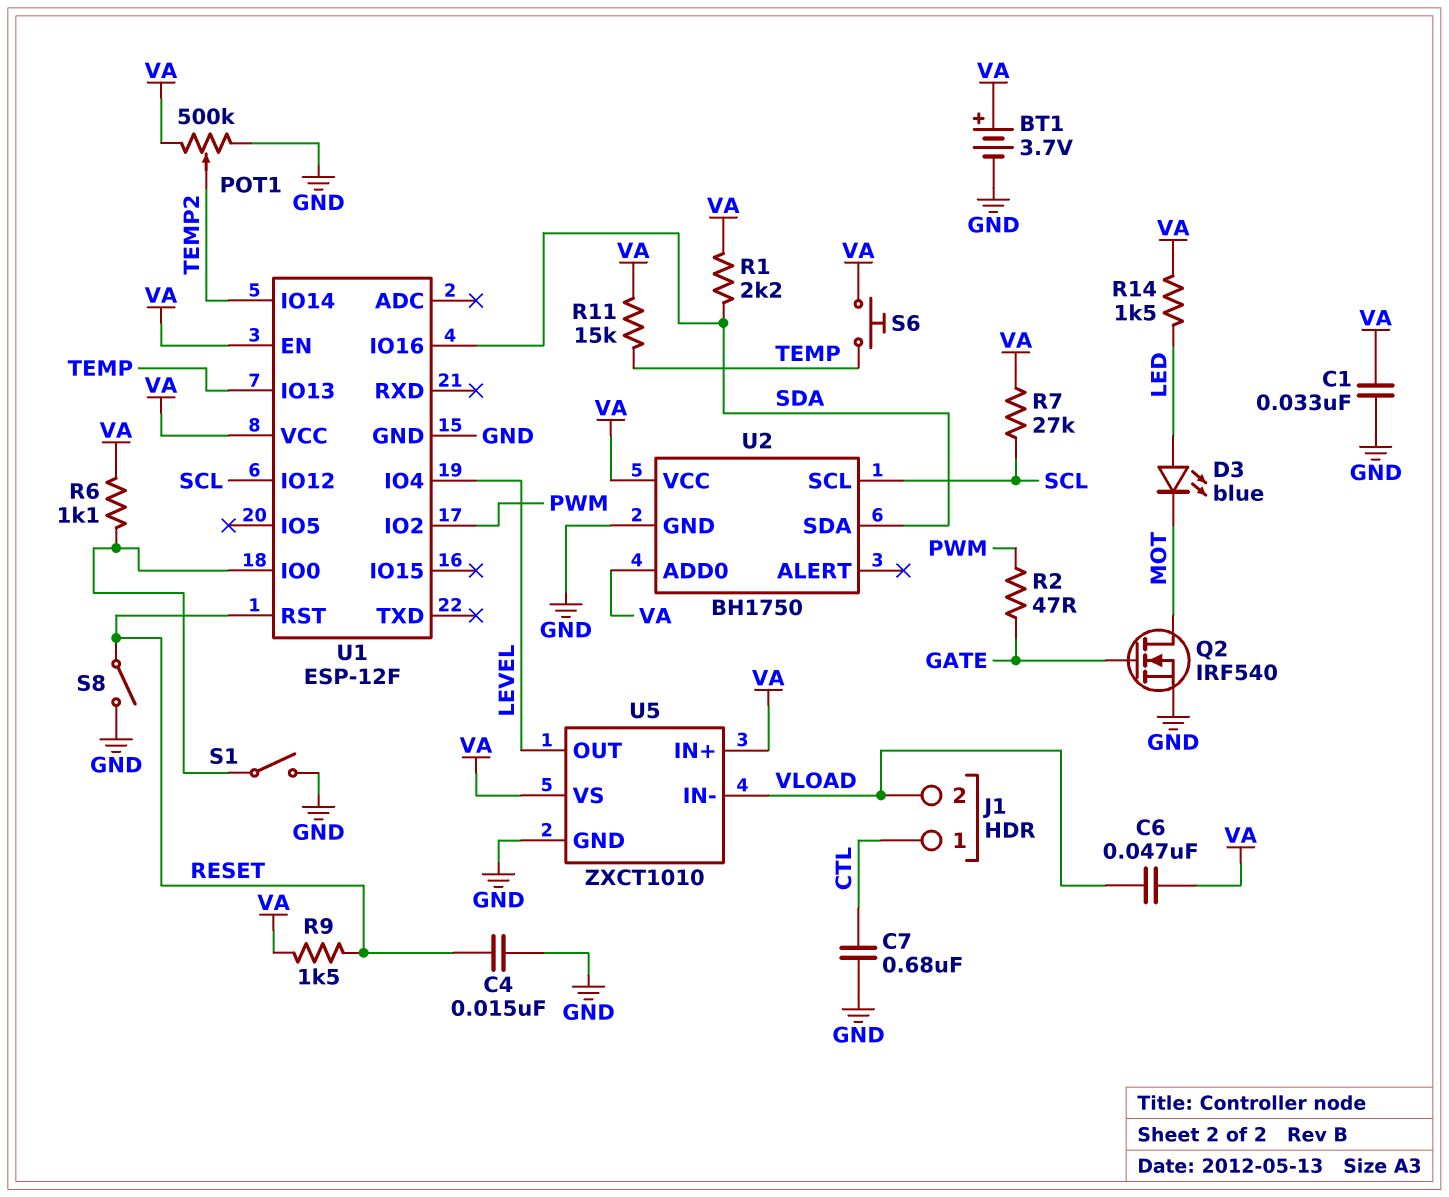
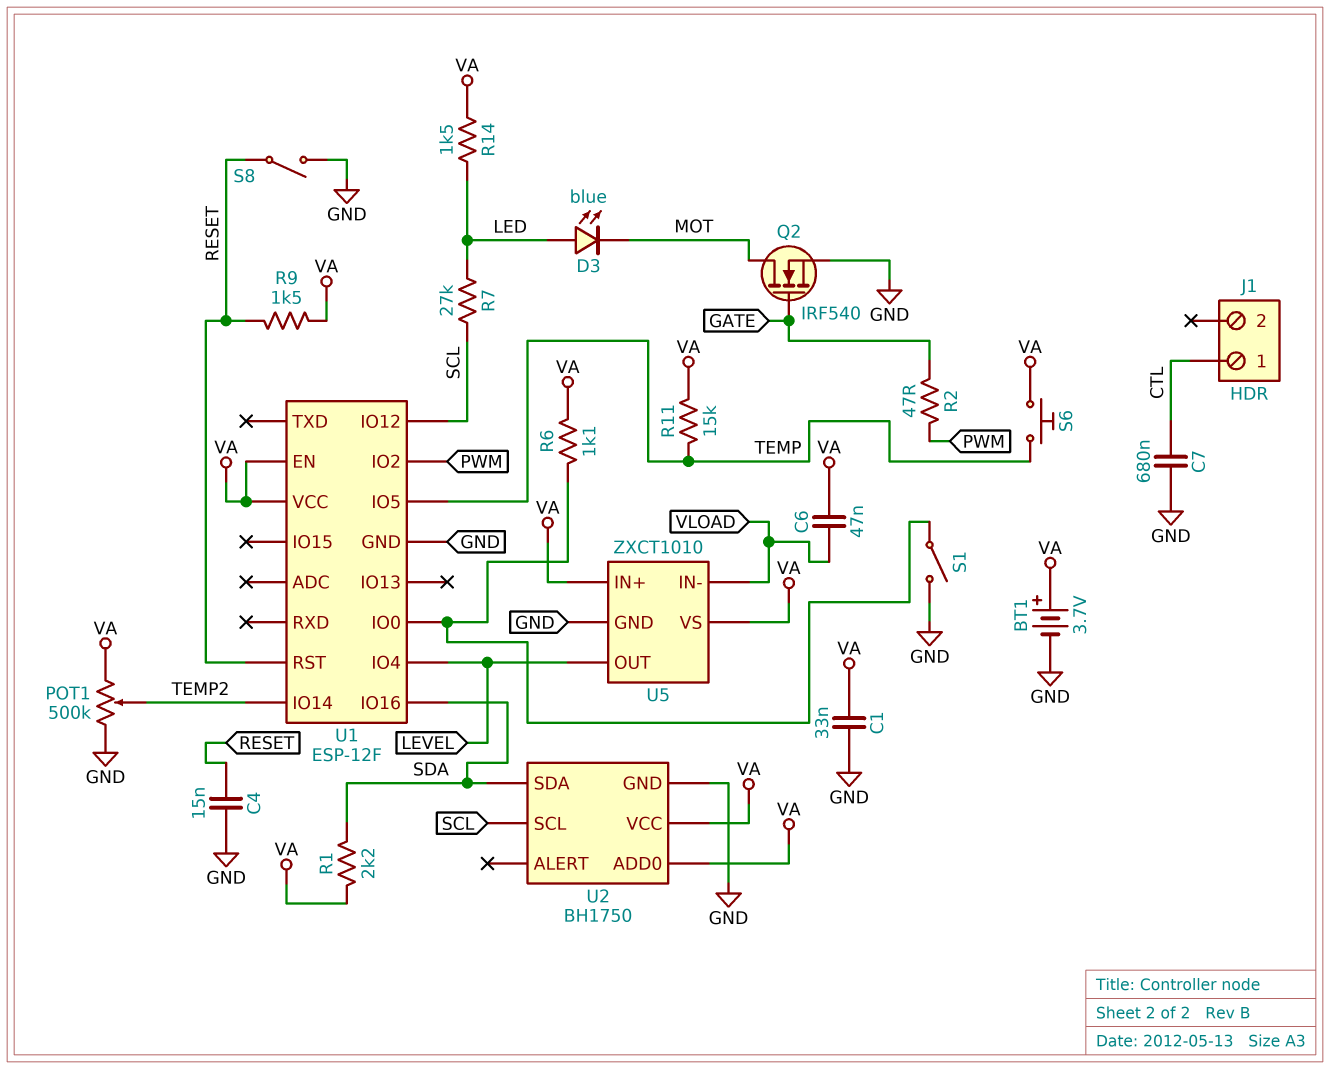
J1 pin 2: VLOAD -> none
R7: 27k (SCL, VA) -> 27k (LED, SCL)
U1 pin IO5: none -> TEMP
U1 pin IO13: TEMP -> none

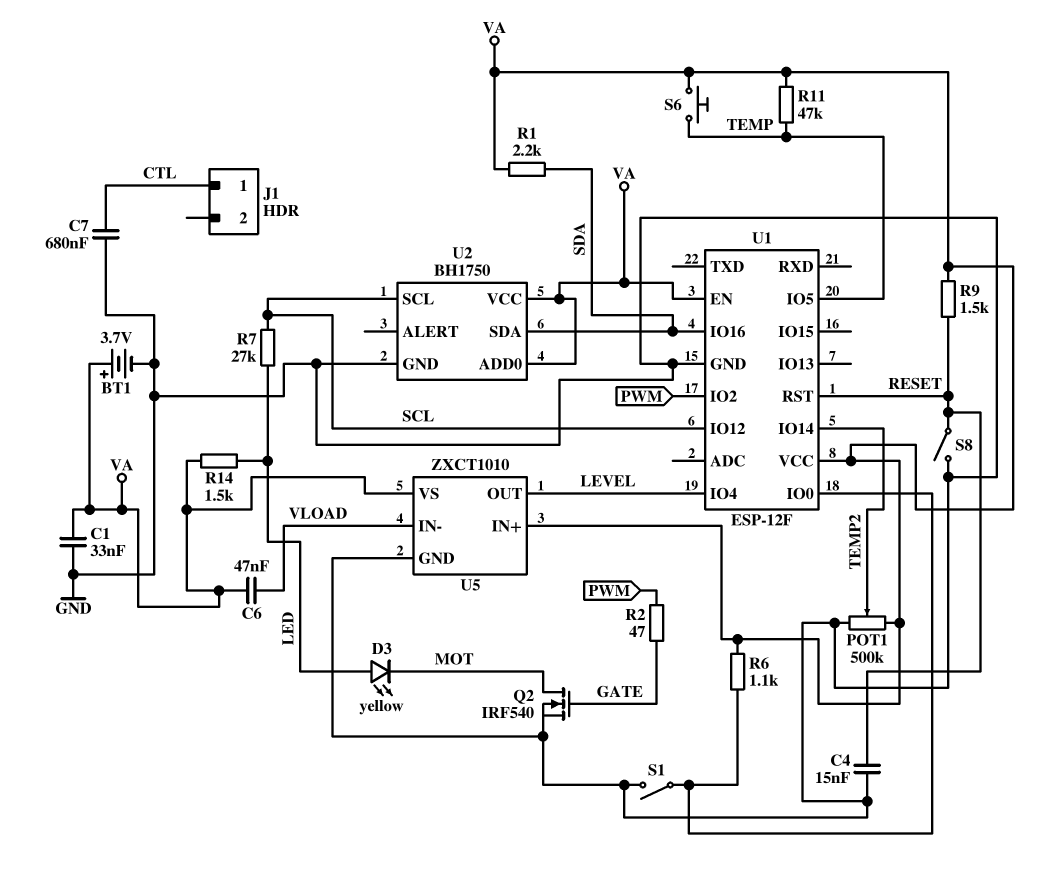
D3: LED blue (A LED, K MOT) -> LED yellow (A LED, K MOT)
R11: 15k (TEMP, VA) -> 47k (TEMP, VA)

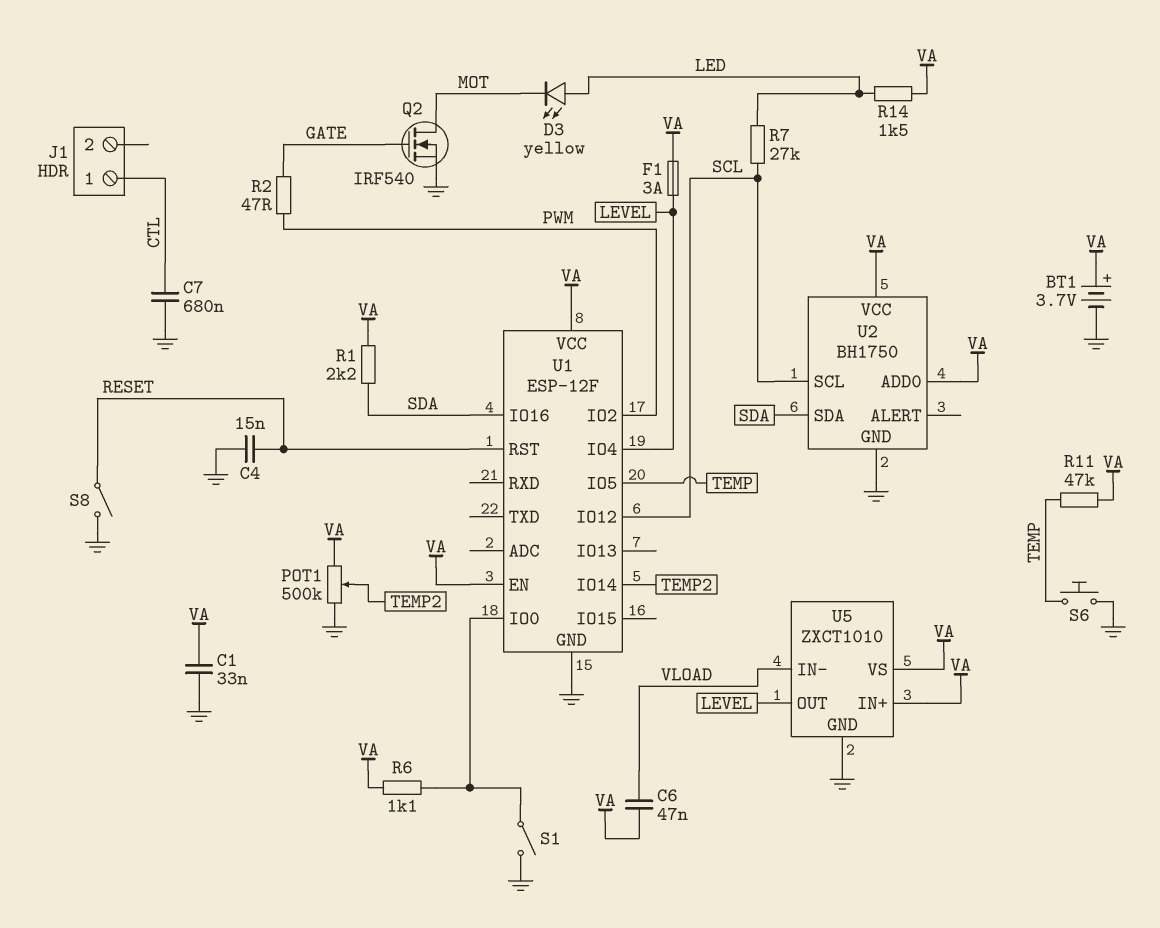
F1: none -> 3A (LEVEL, VA)
R9: 1.5k (RESET, VA) -> none
S6: button (TEMP, VA) -> button (GND, TEMP)

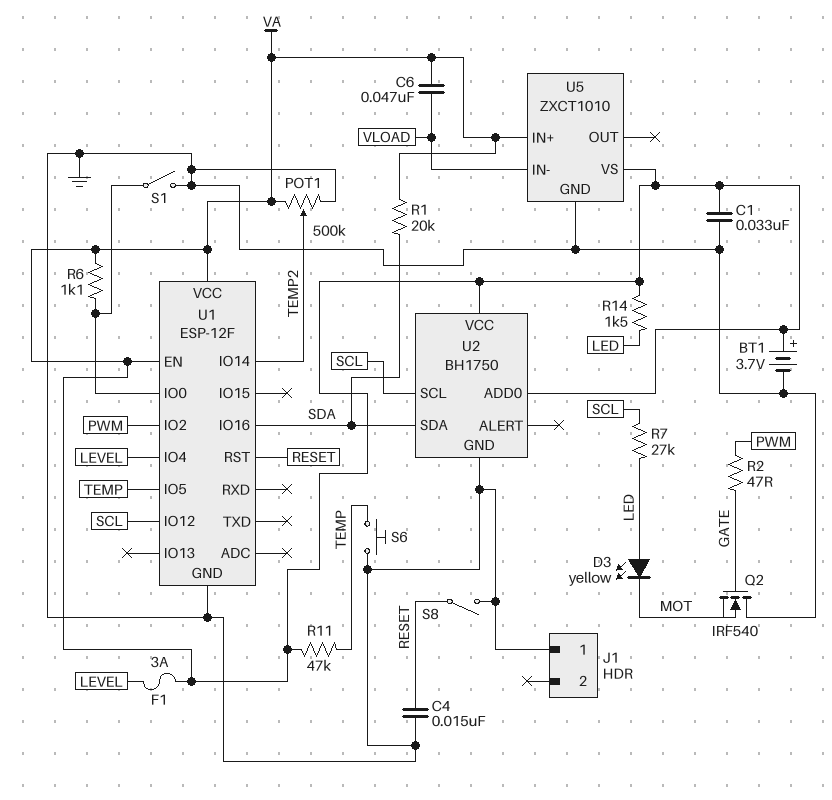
C7: 680nF (CTL, GND) -> none
J1 pin 1: CTL -> GND
Q2: NMOS IRF540 (G GATE, D MOT, S GND) -> NMOS IRF540 (G GATE, D GND, S MOT)
R1: 2.2k (SDA, VA) -> 20k (SDA, VA)
U5 pin OUT: LEVEL -> none

